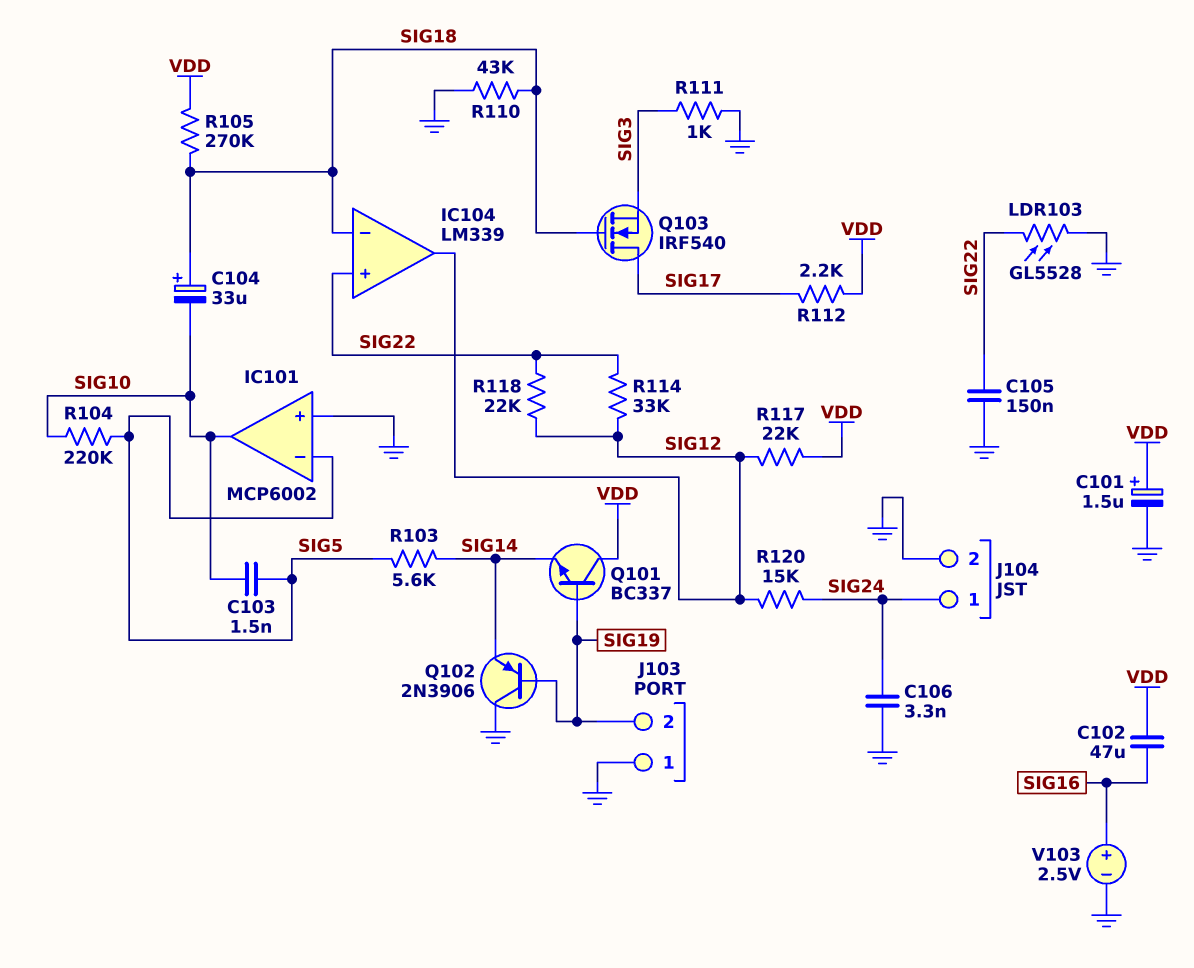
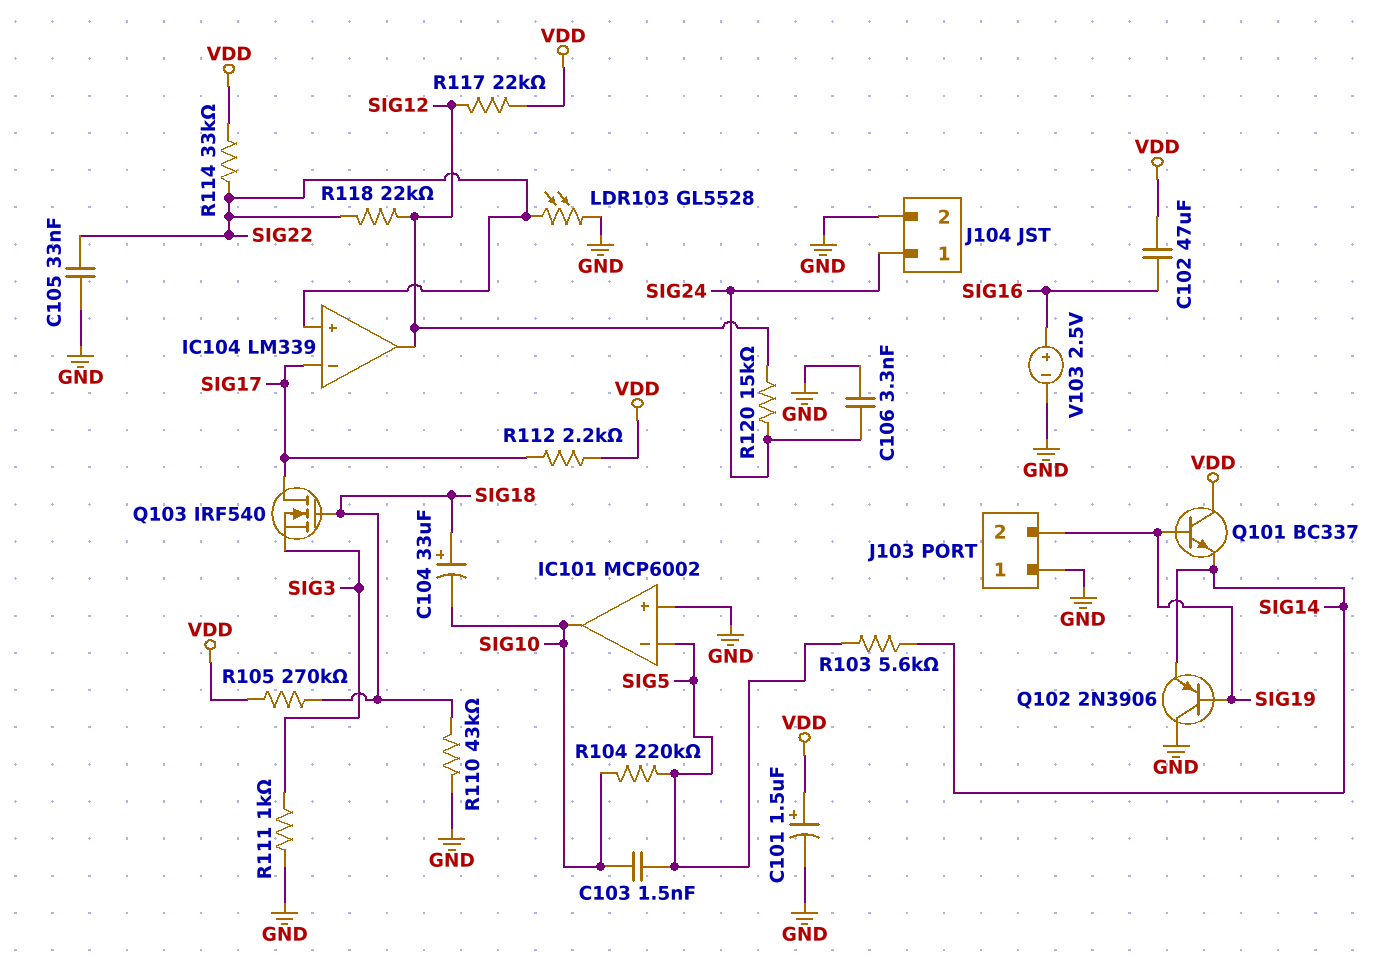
C105: 150nF (GND, SIG22) -> 33nF (GND, SIG22)
IC104 pin in-: SIG18 -> SIG17
R114: 33k (SIG12, SIG22) -> 33k (SIG22, VDD)

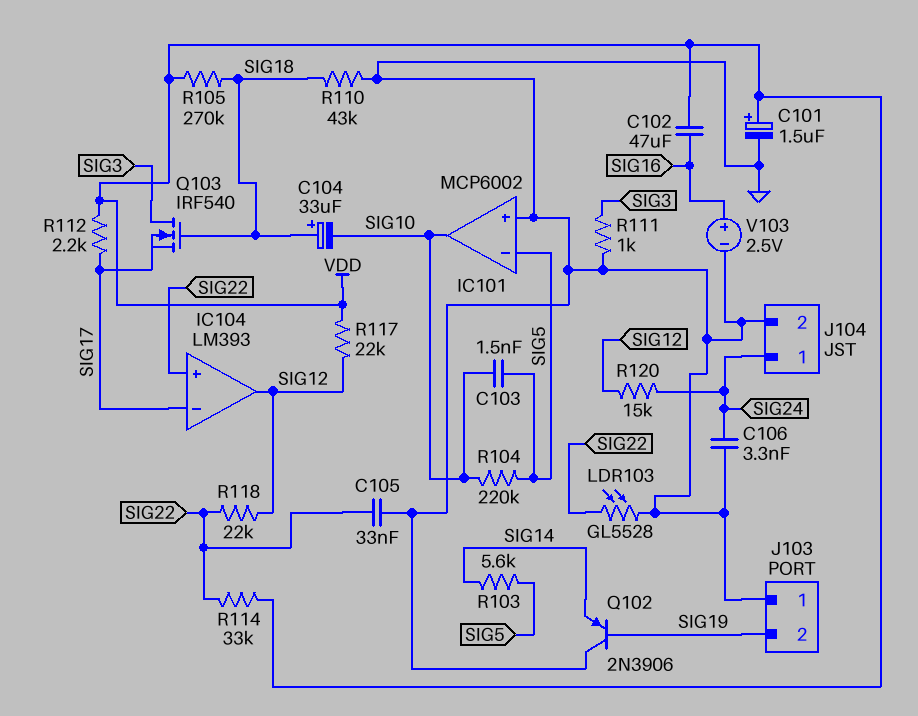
IC104: LM339 -> LM393
Q101: NPN BC337 (B SIG19, C VDD, E SIG14) -> none
Q103: NMOS IRF540 (G SIG18, D SIG17, S SIG3) -> NMOS IRF540 (G SIG18, D SIG3, S SIG17)

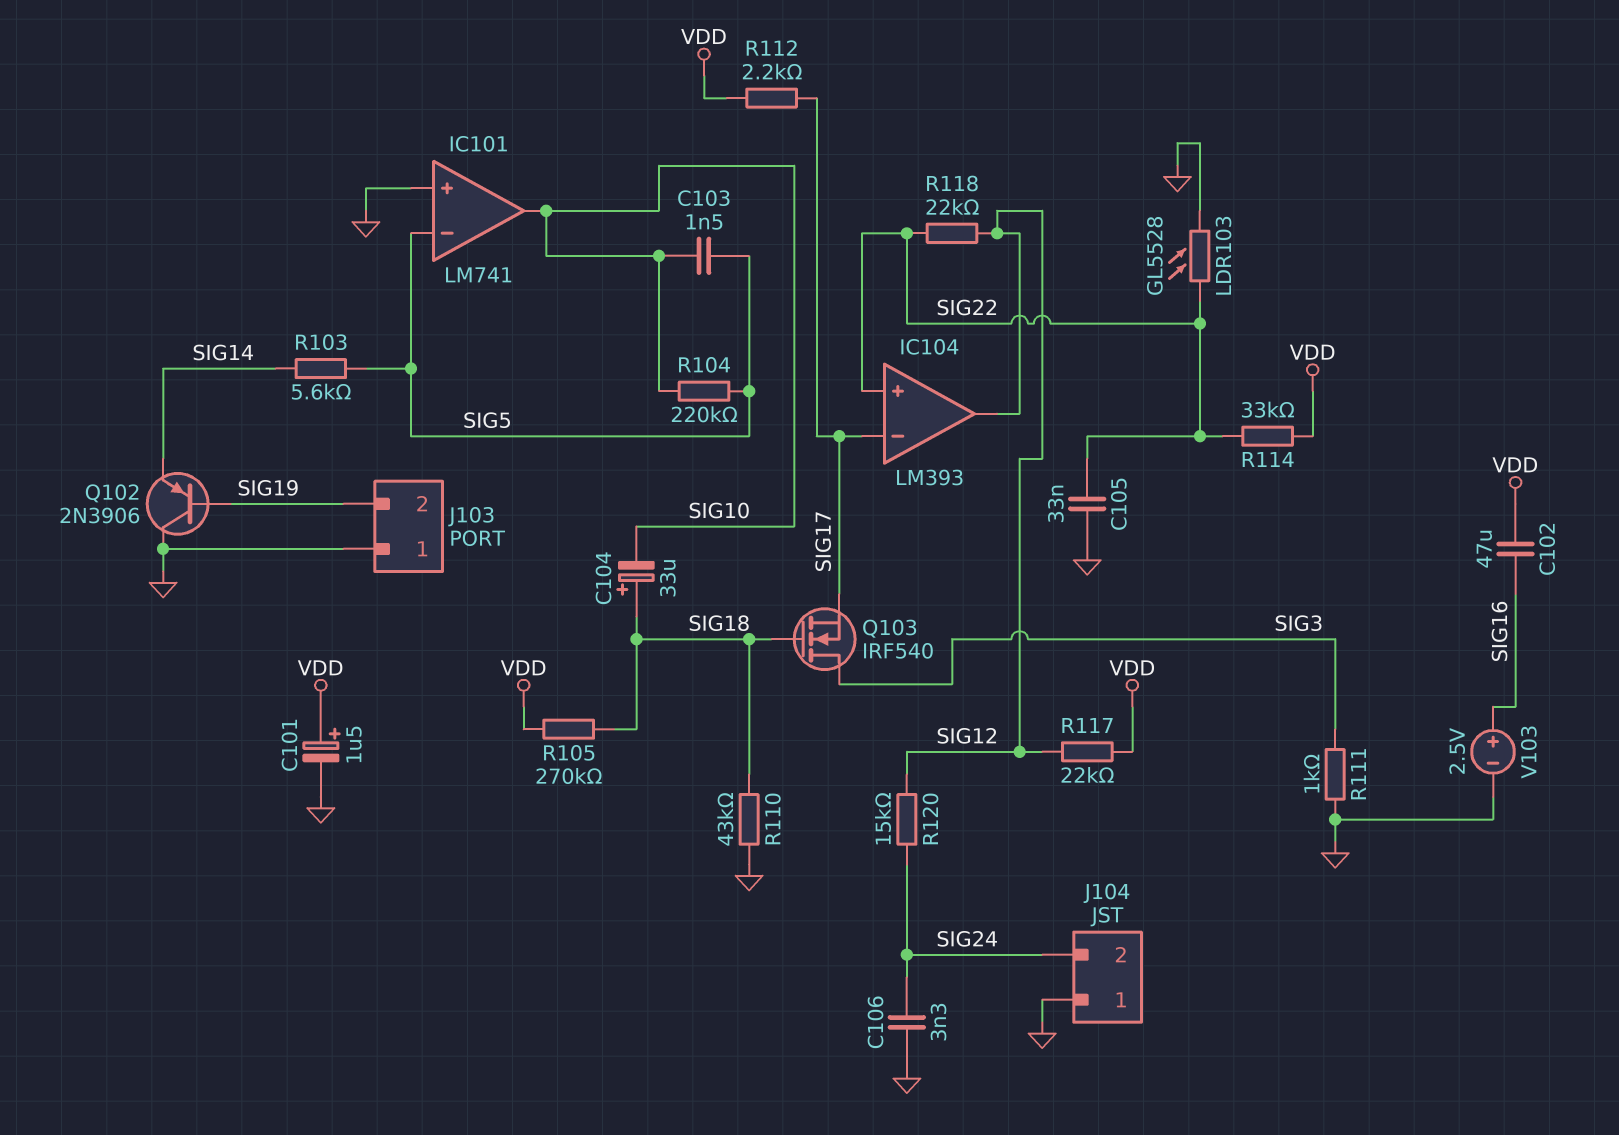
IC101: MCP6002 -> LM741
J104 pin 1: SIG24 -> GND
J104 pin 2: GND -> SIG24

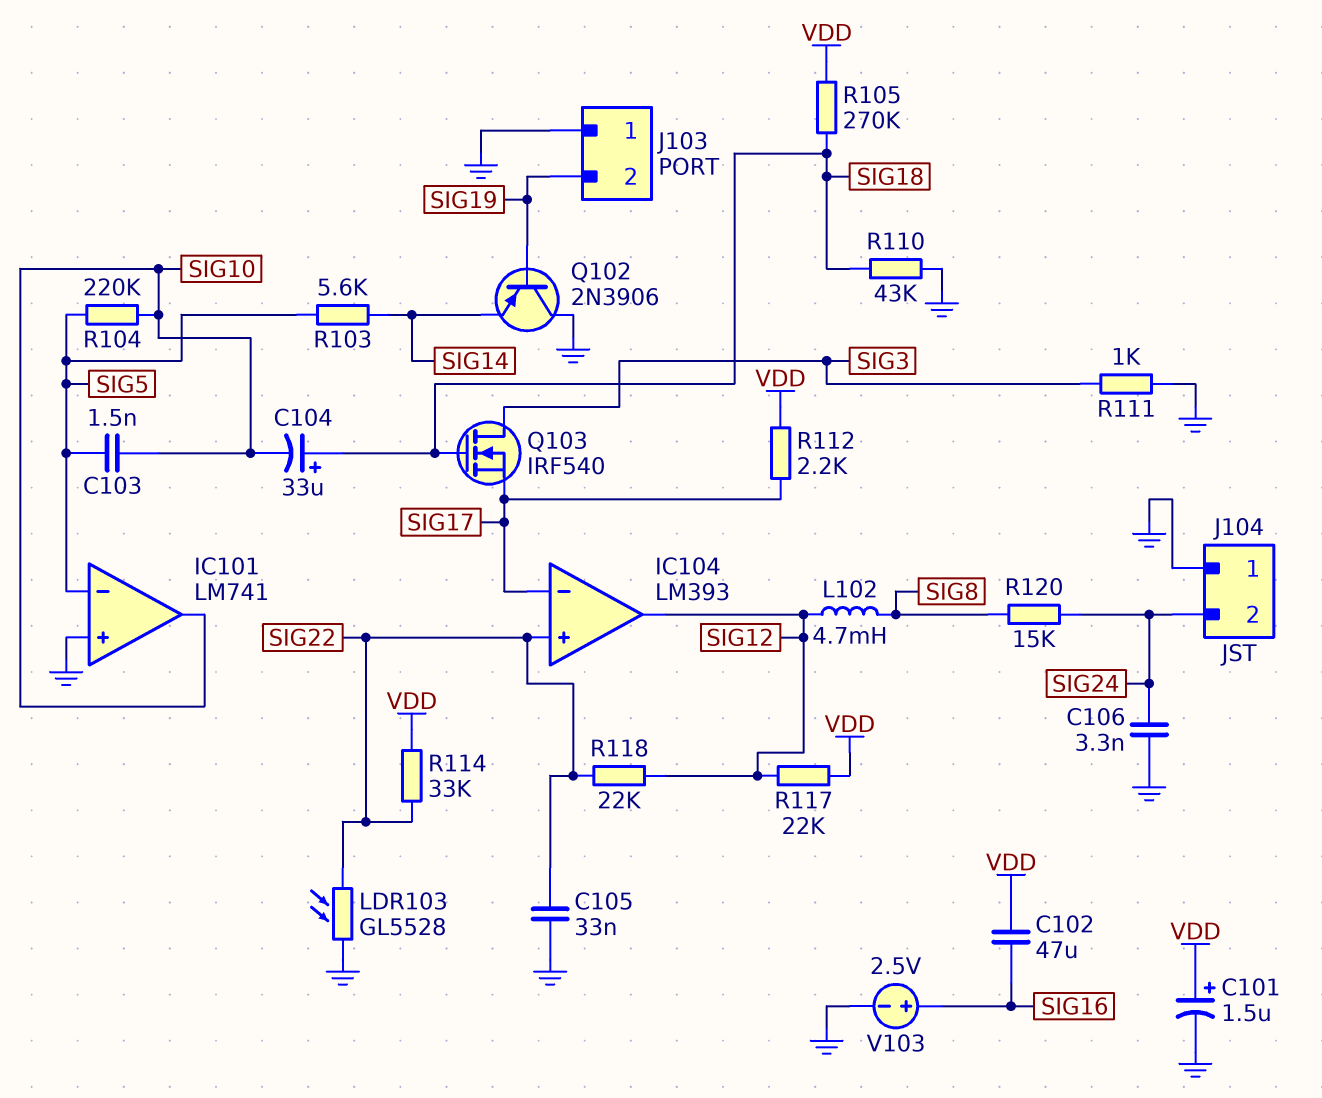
L102: none -> 4.7mH (SIG8, SIG12)
R120: 15k (SIG12, SIG24) -> 15k (SIG8, SIG24)

